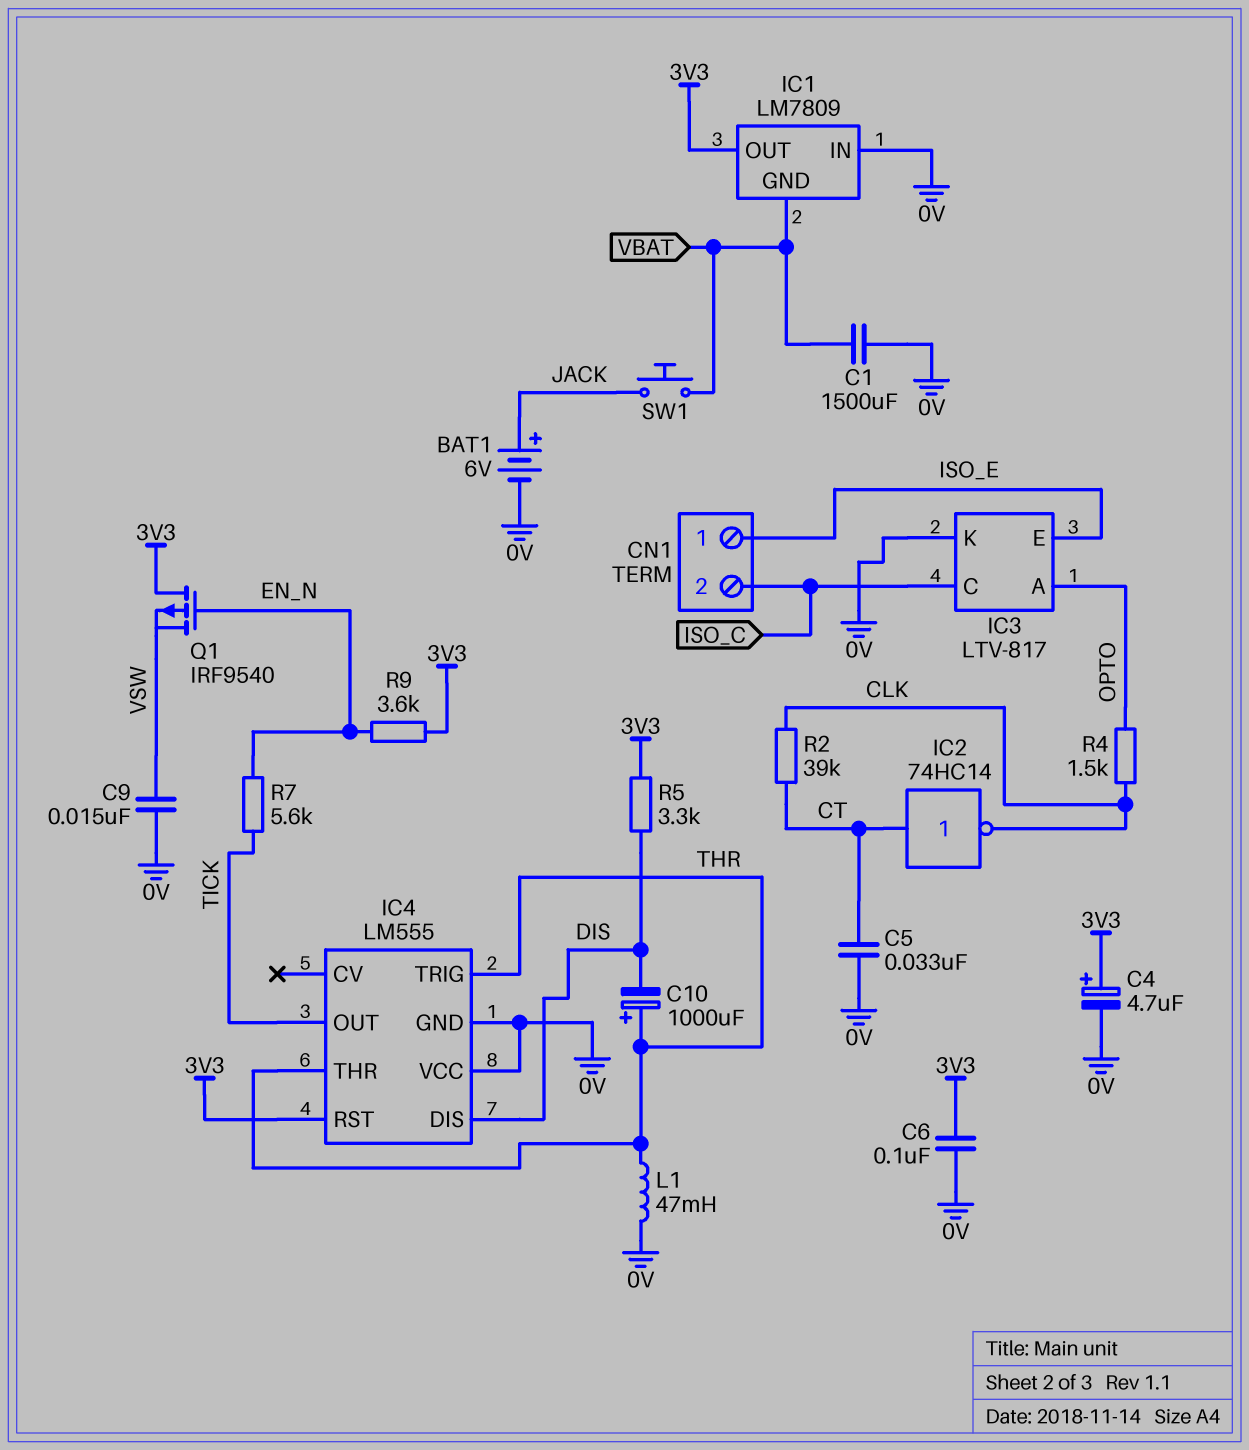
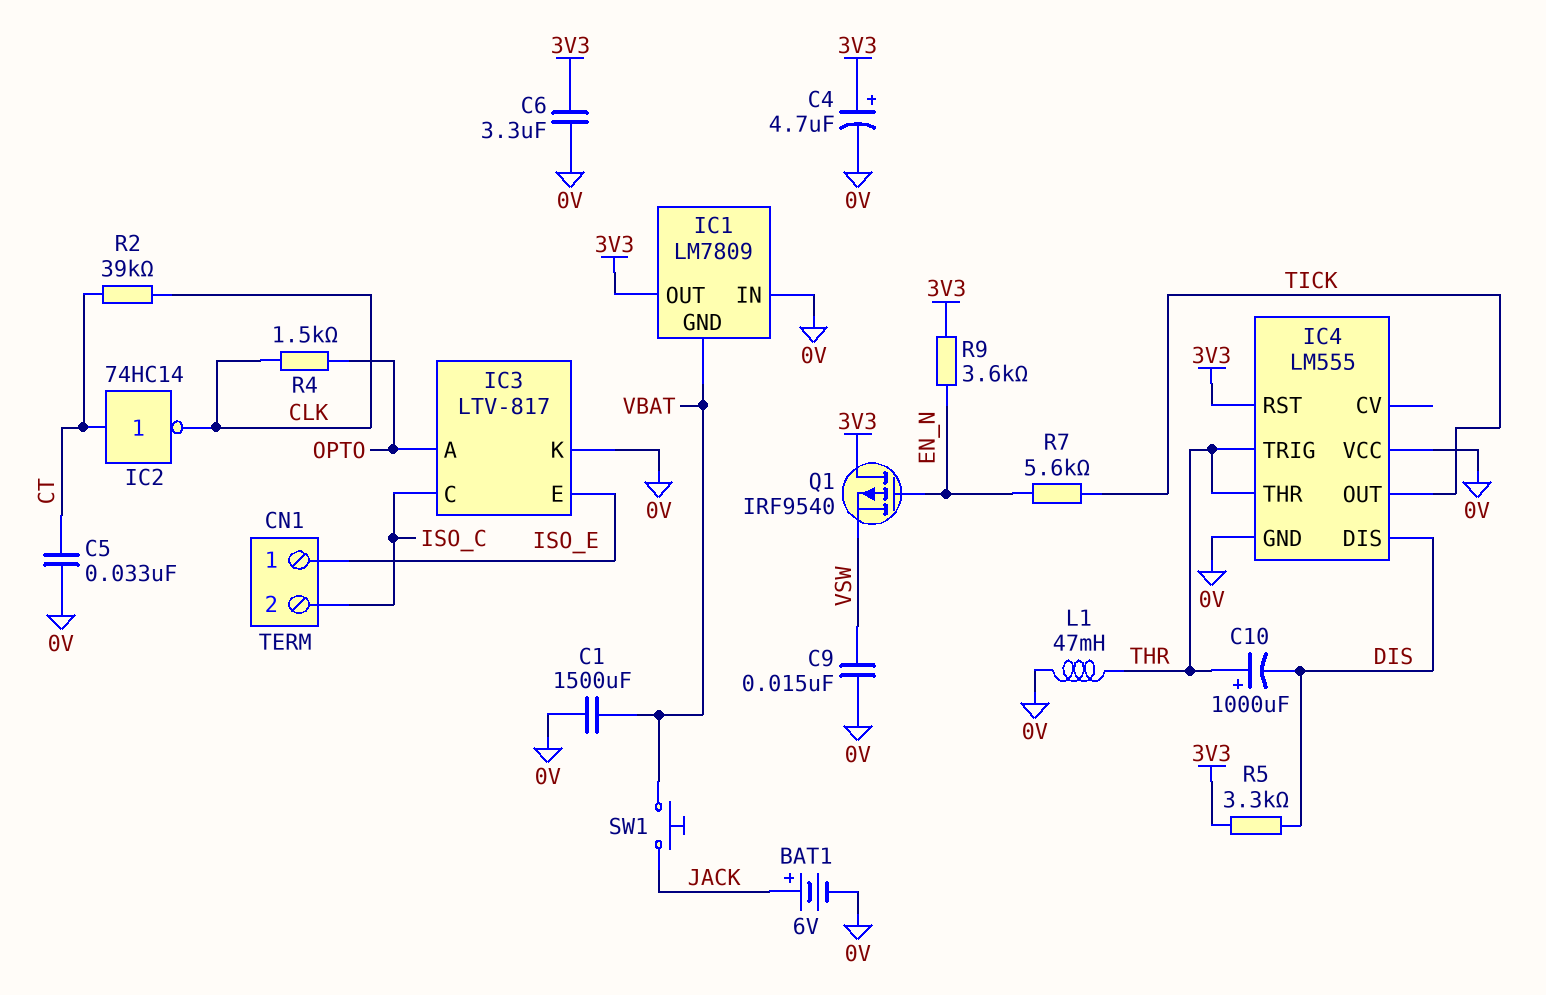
C6: 100nF (0V, 3V3) -> 3.3uF (0V, 3V3)

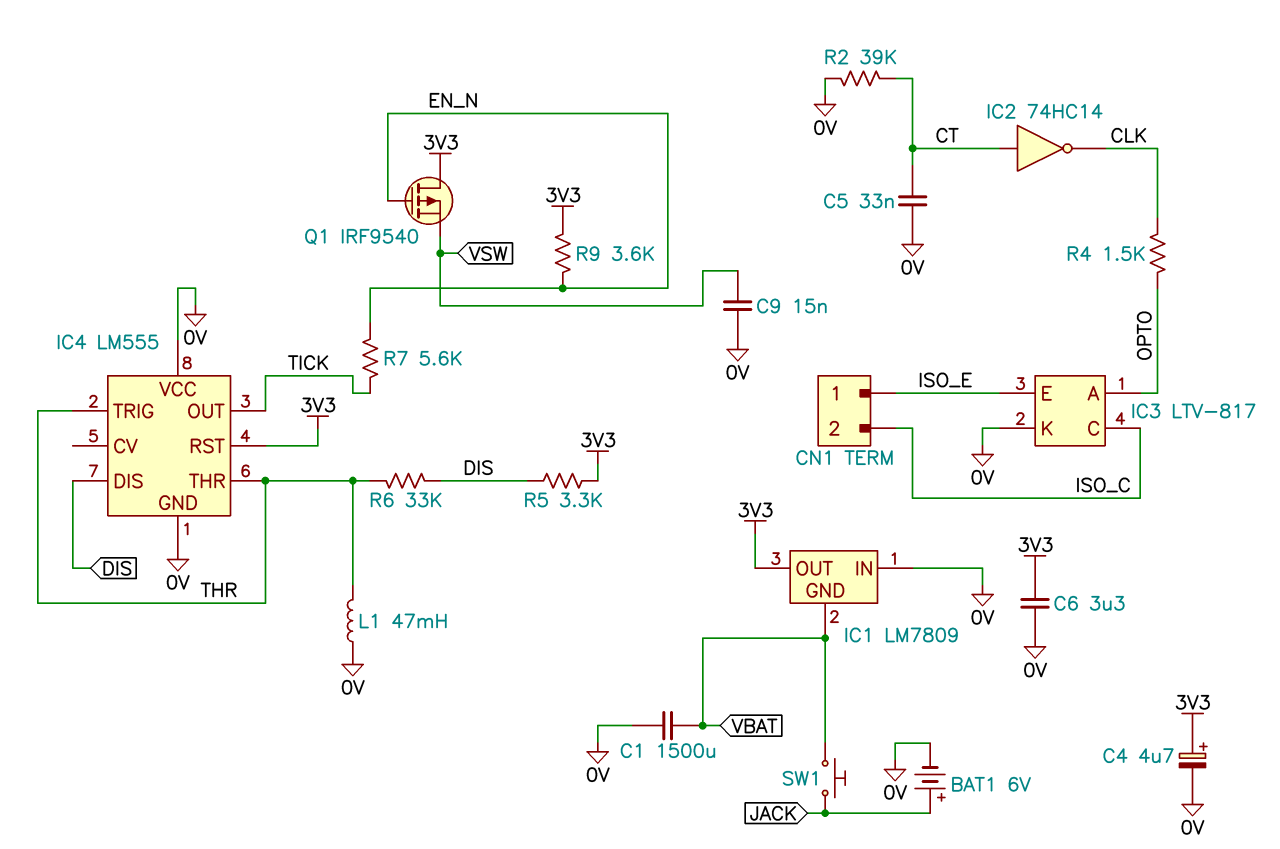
C10: 1000uF (plus THR, minus DIS) -> none
R2: 39k (CLK, CT) -> 39k (0V, CT)
R6: none -> 33k (DIS, THR)

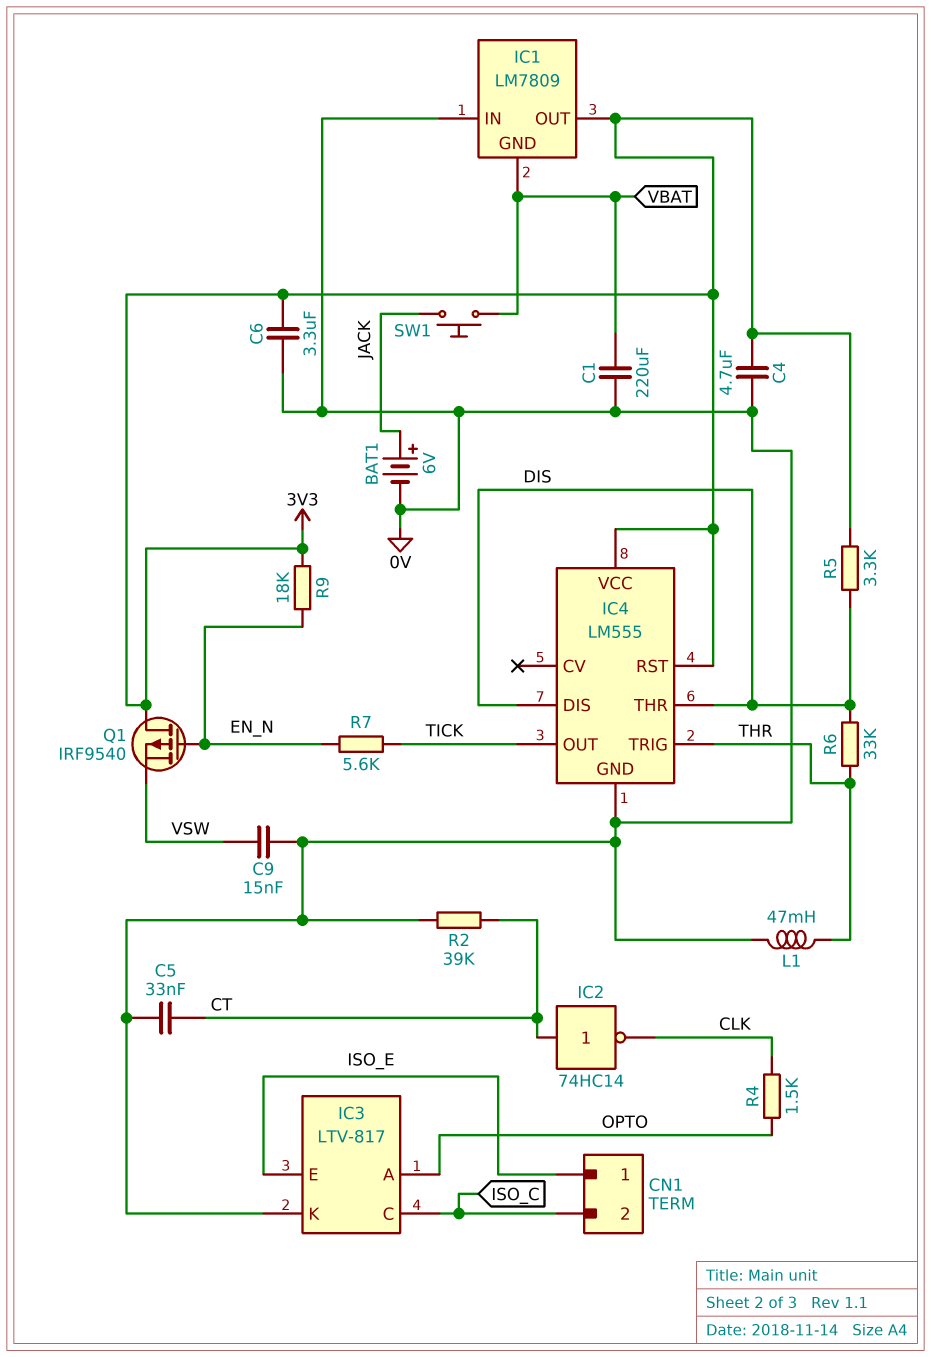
C1: 1500uF (0V, VBAT) -> 220uF (0V, VBAT)
C4: 4.7uF (plus 3V3, minus 0V) -> 4.7uF (0V, 3V3)
IC4 pin THR: THR -> DIS
IC4 pin VCC: 0V -> 3V3
R9: 3.6k (3V3, EN_N) -> 18k (3V3, EN_N)

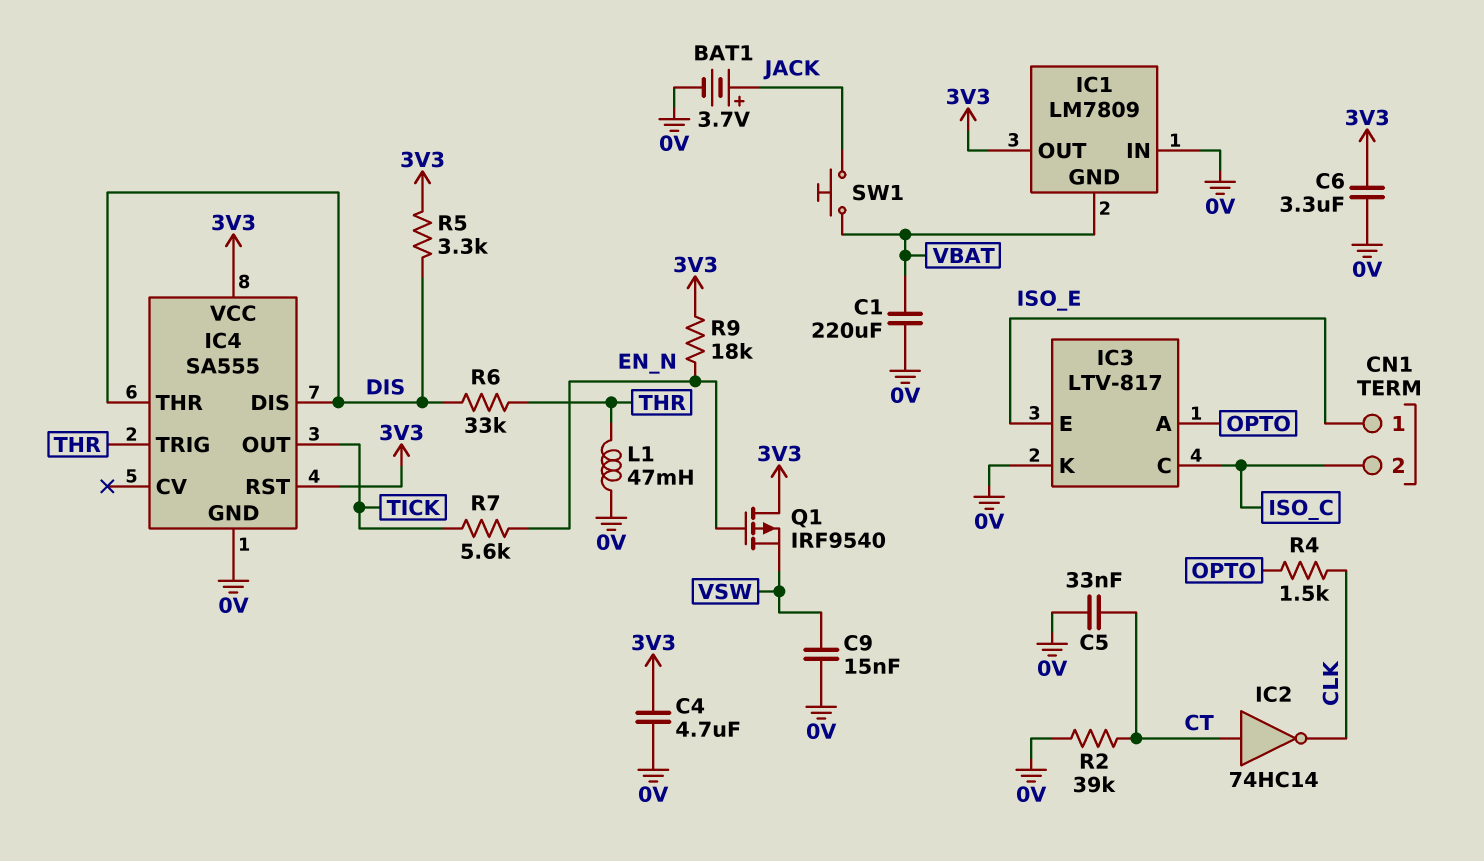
BAT1: 6V (plus JACK, minus 0V) -> 3.7V (plus JACK, minus 0V)
IC4: LM555 -> SA555

